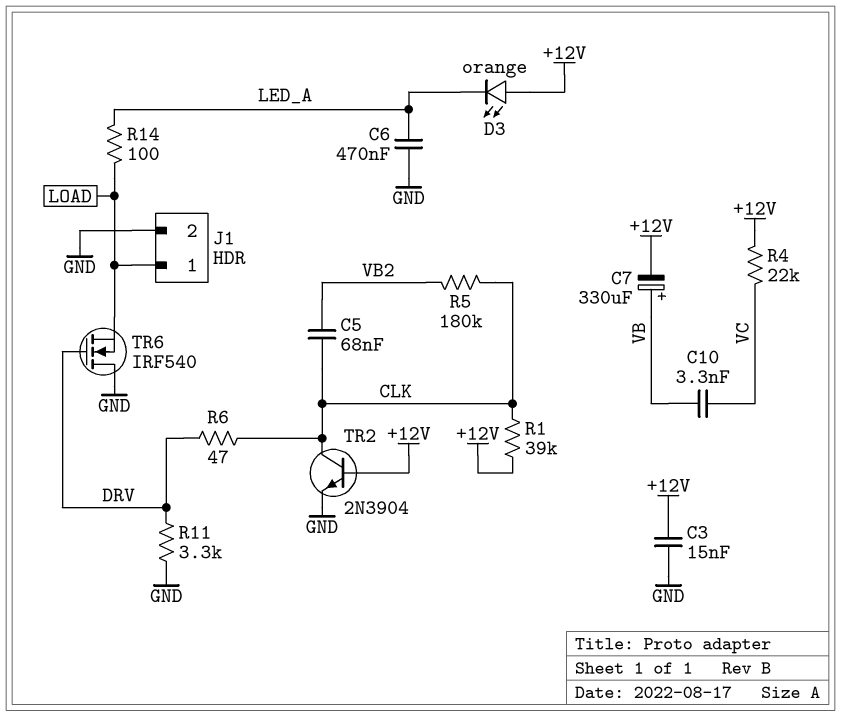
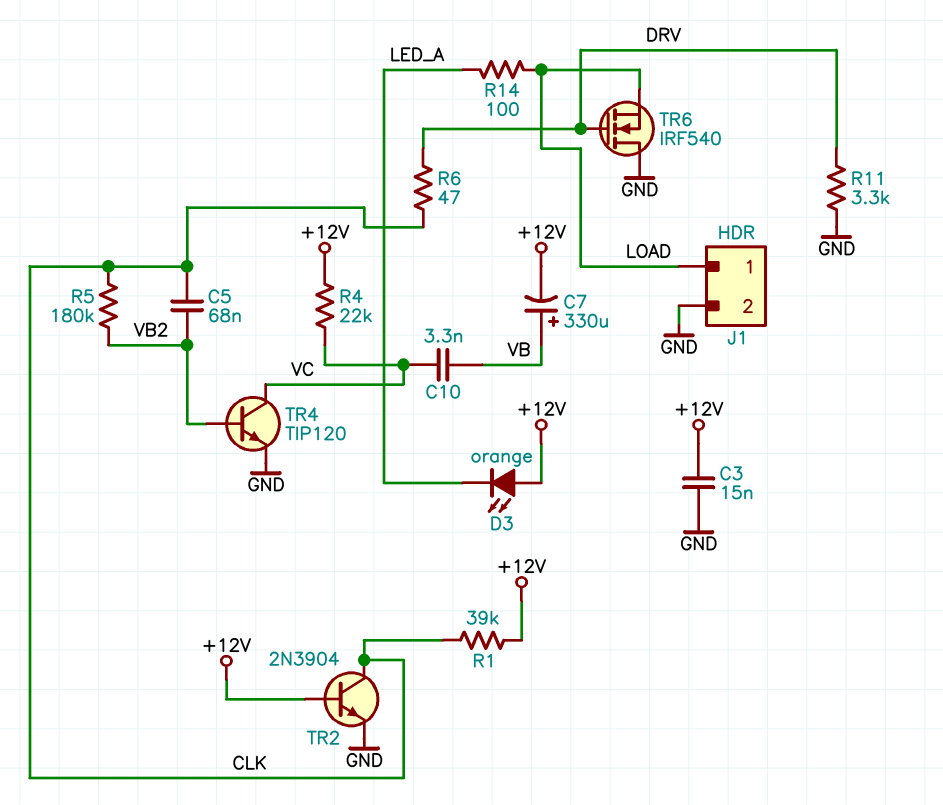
C6: 470nF (GND, LED_A) -> none
TR4: none -> NPN TIP120 (B VB2, C VC, E GND)

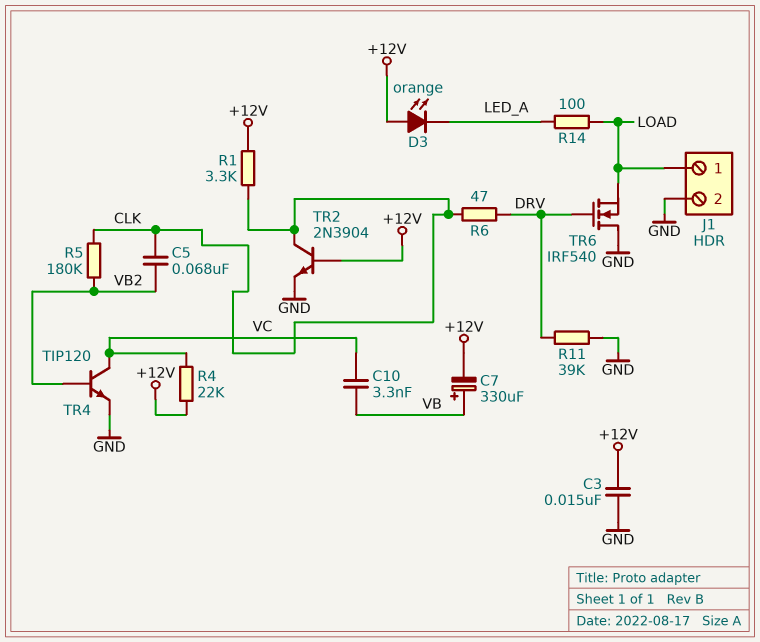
R1: 39k (+12V, CLK) -> 3.3k (+12V, CLK)
R11: 3.3k (DRV, GND) -> 39k (DRV, GND)

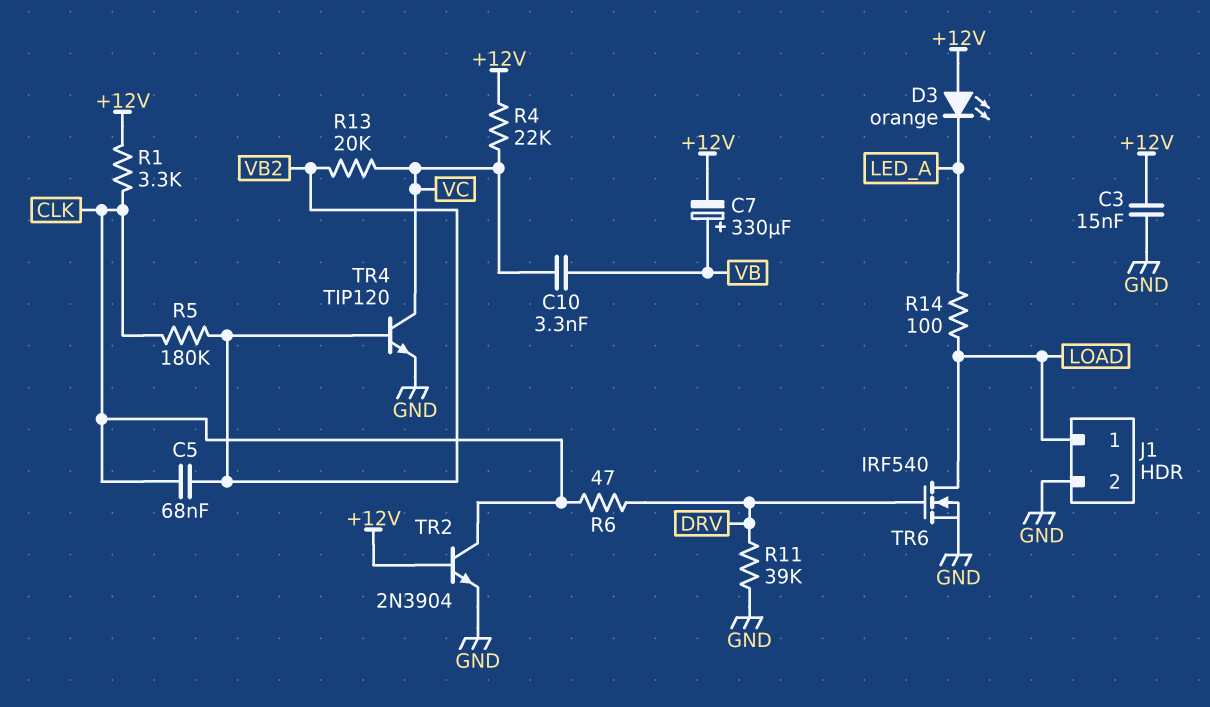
R13: none -> 20k (VB2, VC)
TR6: NMOS IRF540 (G DRV, D GND, S LOAD) -> NMOS IRF540 (G DRV, D LOAD, S GND)

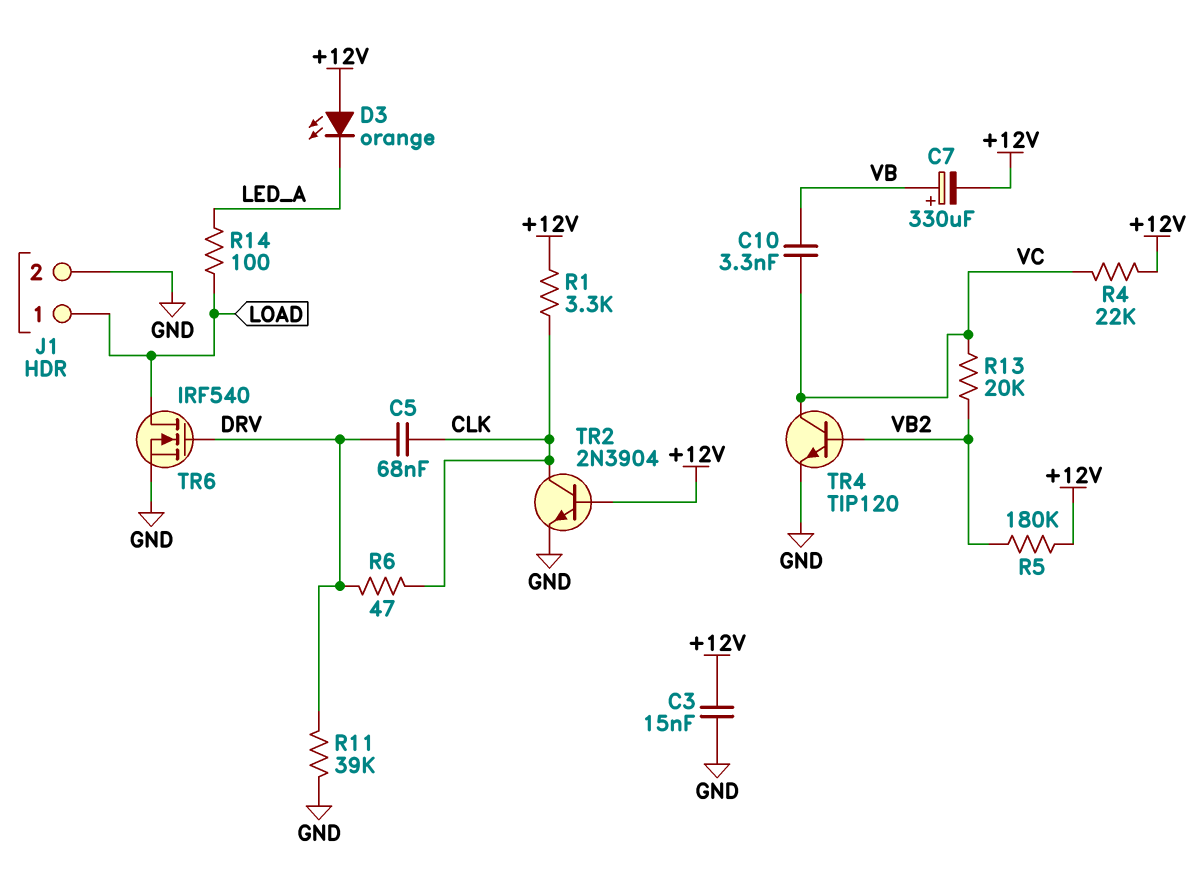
C5: 68nF (CLK, VB2) -> 68nF (CLK, DRV)
R5: 180k (CLK, VB2) -> 180k (+12V, VB2)

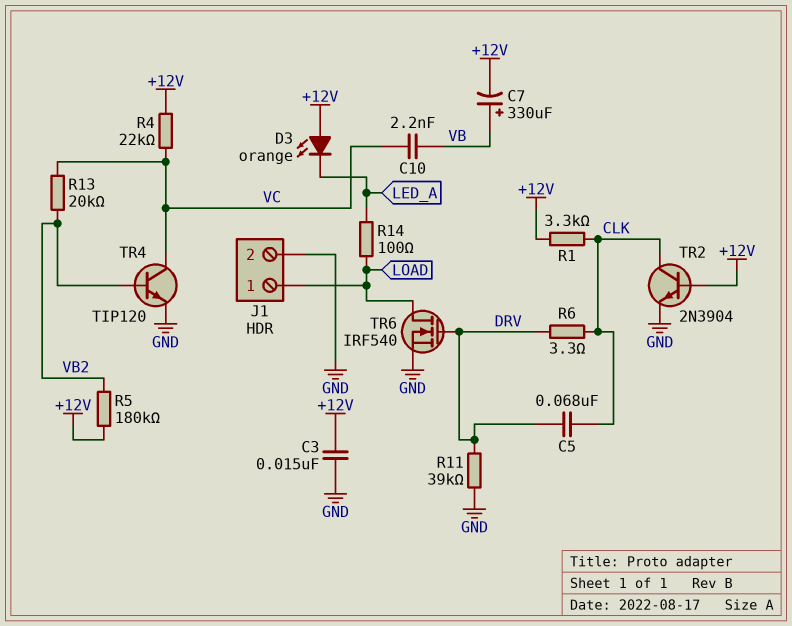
C10: 3.3nF (VB, VC) -> 2.2nF (VB, VC)
R6: 47 (CLK, DRV) -> 3.3 (CLK, DRV)

